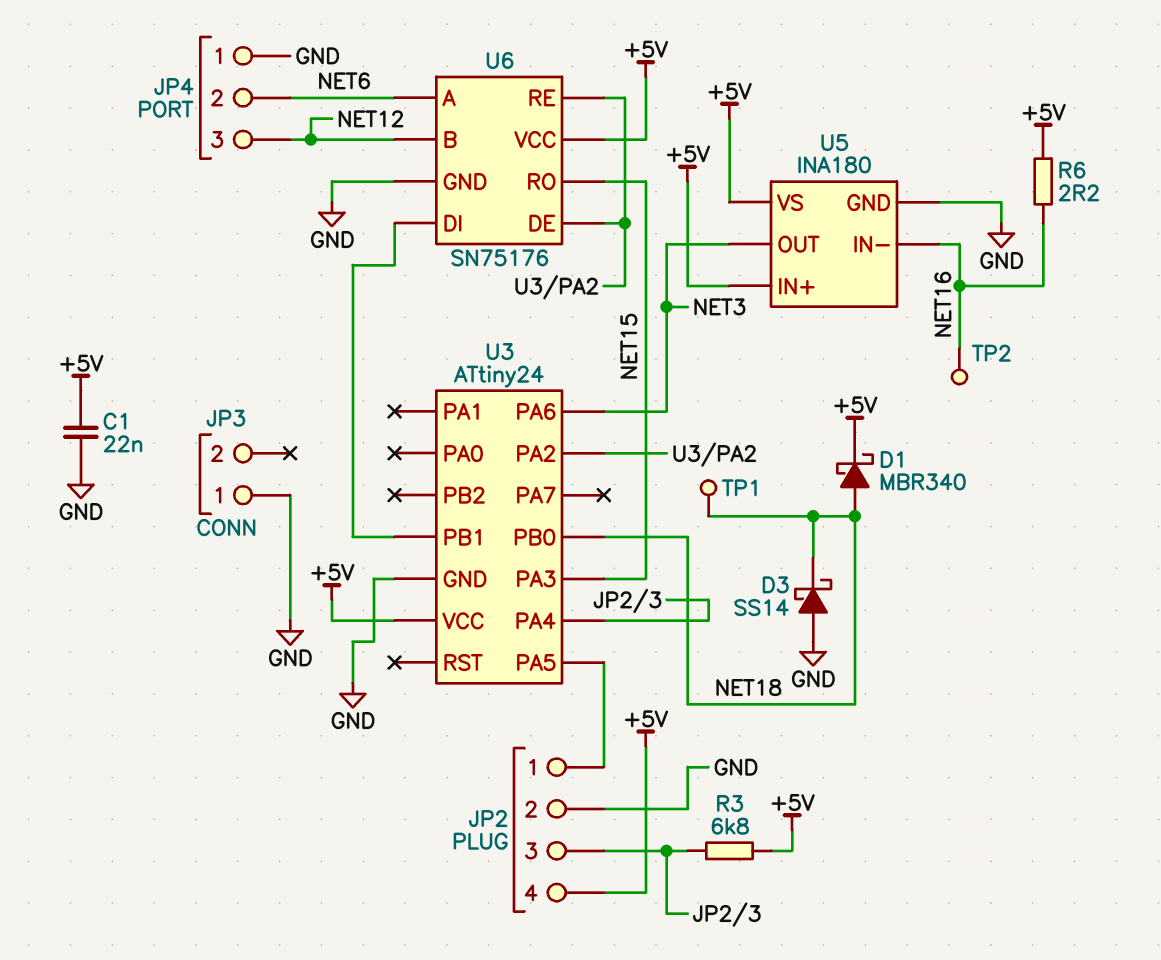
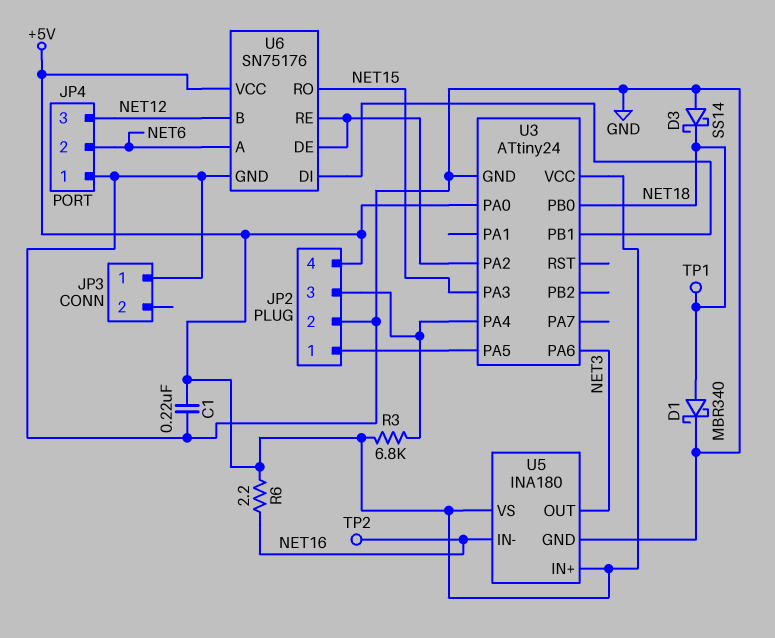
C1: 22nF (+5V, GND) -> 220nF (+5V, GND)
D1: schottky MBR340 (A NET18, K +5V) -> schottky MBR340 (A NET18, K GND)
U3 pin PA0: none -> +5V

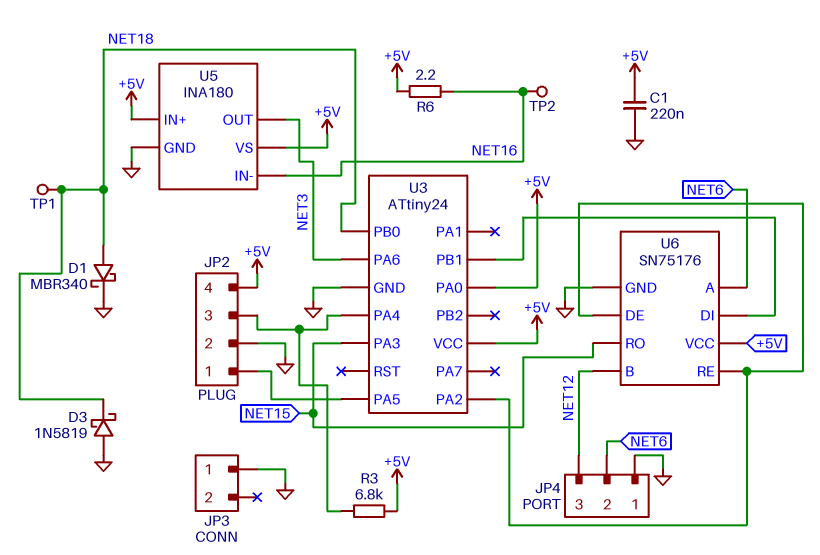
D3: schottky SS14 (A GND, K NET18) -> schottky 1N5819 (A GND, K NET18)

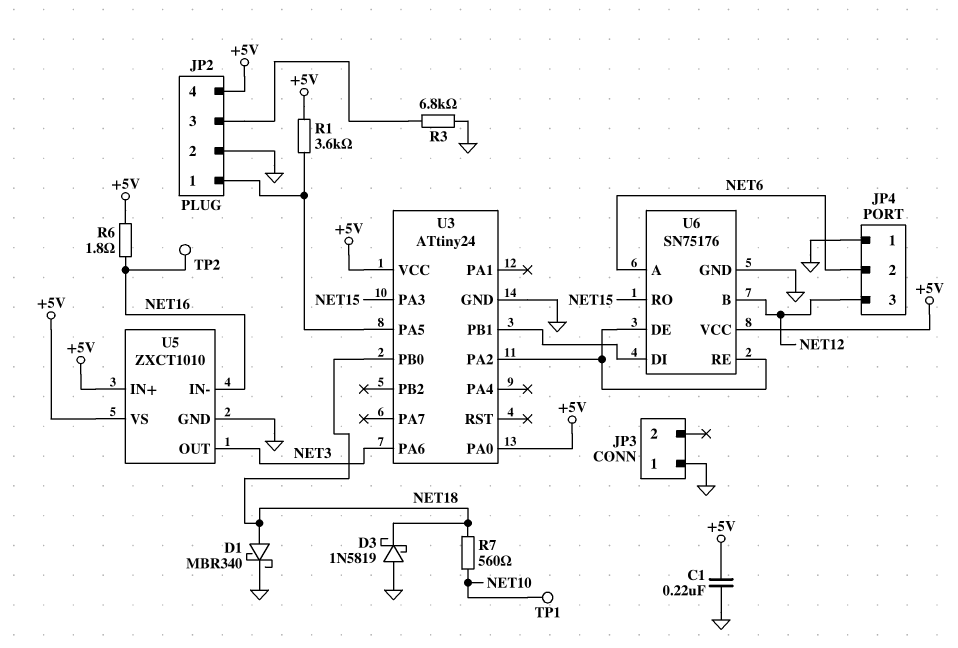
R1: none -> 3.6k (+5V, JP2/1)
R3: 6.8k (+5V, JP2/3) -> 6.8k (GND, JP2/3)
R6: 2.2 (+5V, NET16) -> 1.8 (+5V, NET16)
R7: none -> 560 (NET10, NET18)
TP1: test point (NET18) -> test point (NET10)
U3 pin PA4: JP2/3 -> none
U5: INA180 -> ZXCT1010

